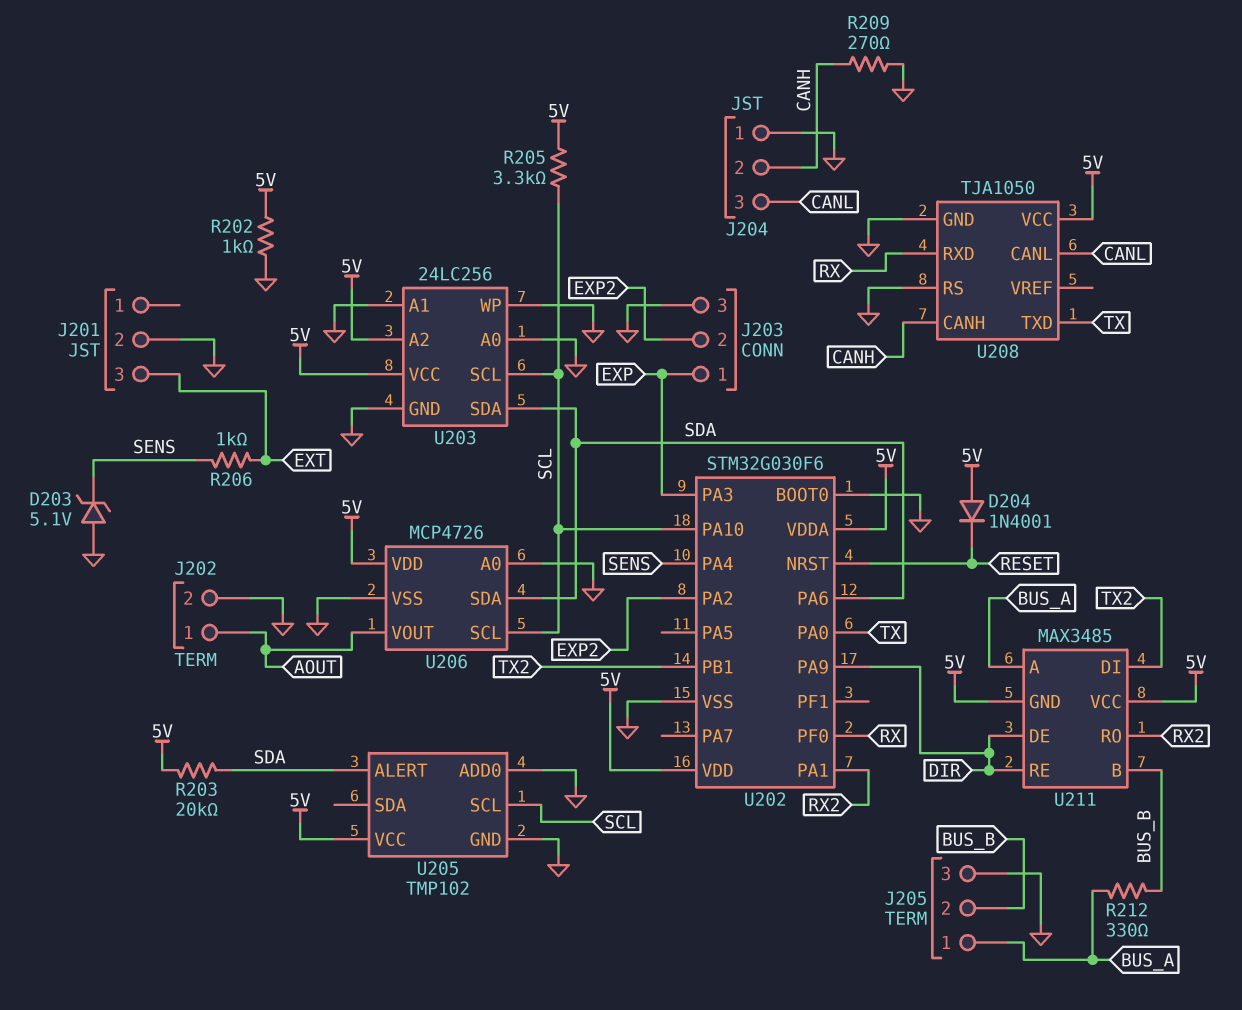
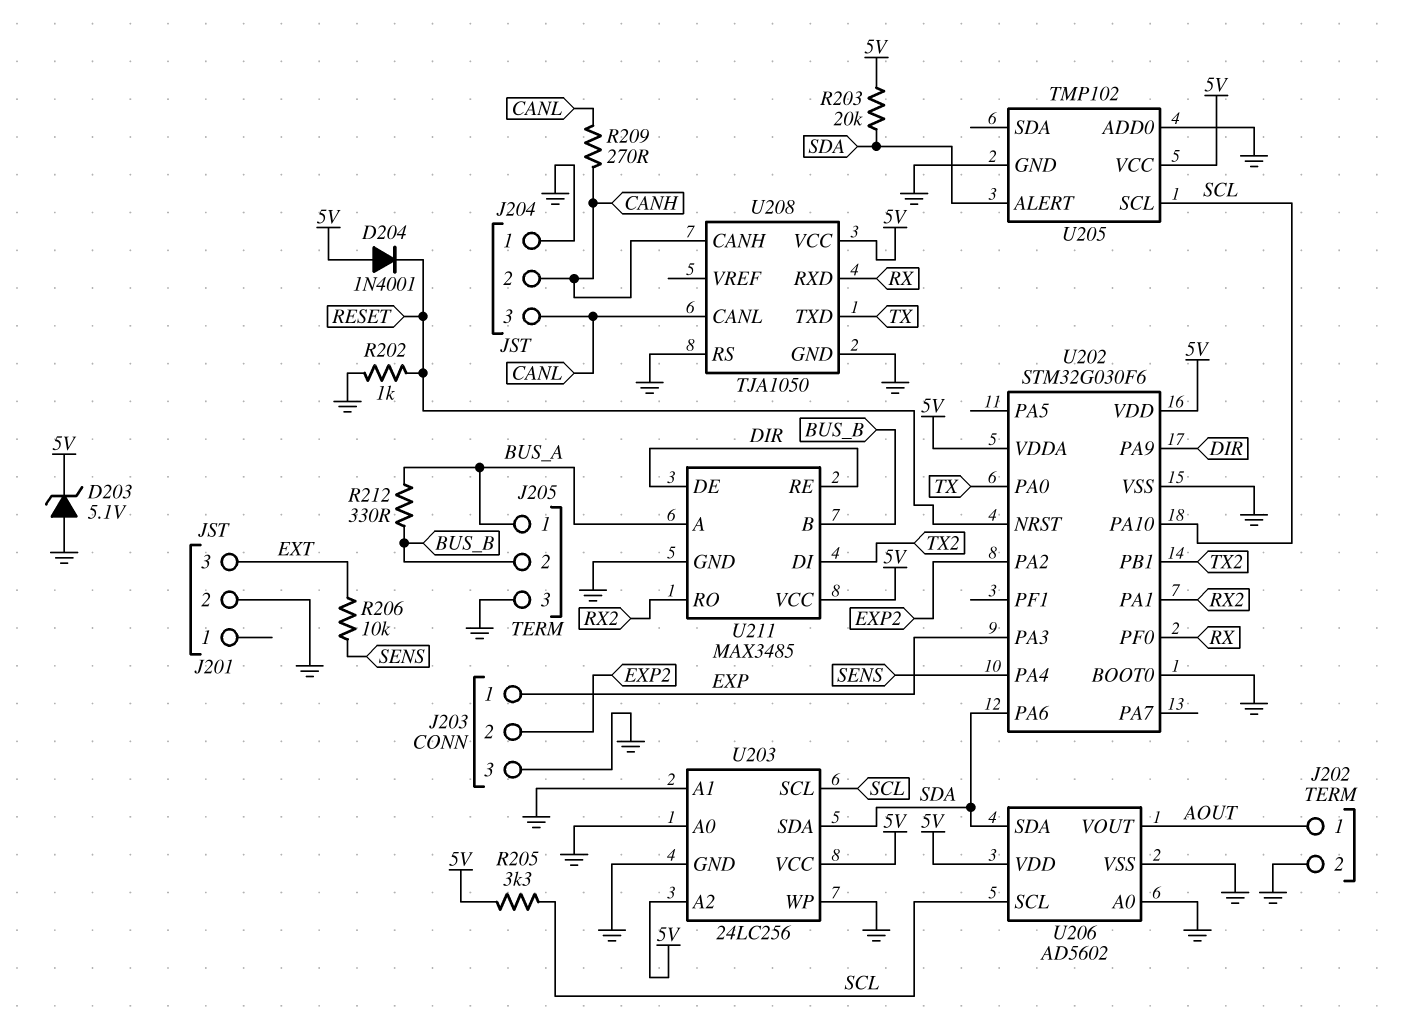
D203: zener 5.1V (A GND, K SENS) -> zener 5.1V (A GND, K 5V)
R202: 1k (5V, GND) -> 1k (GND, RESET)
R206: 1k (EXT, SENS) -> 10k (EXT, SENS)
R209: 270 (CANH, GND) -> 270 (CANH, CANL)
U206: MCP4726 -> AD5602
U211 pin GND: 5V -> GND

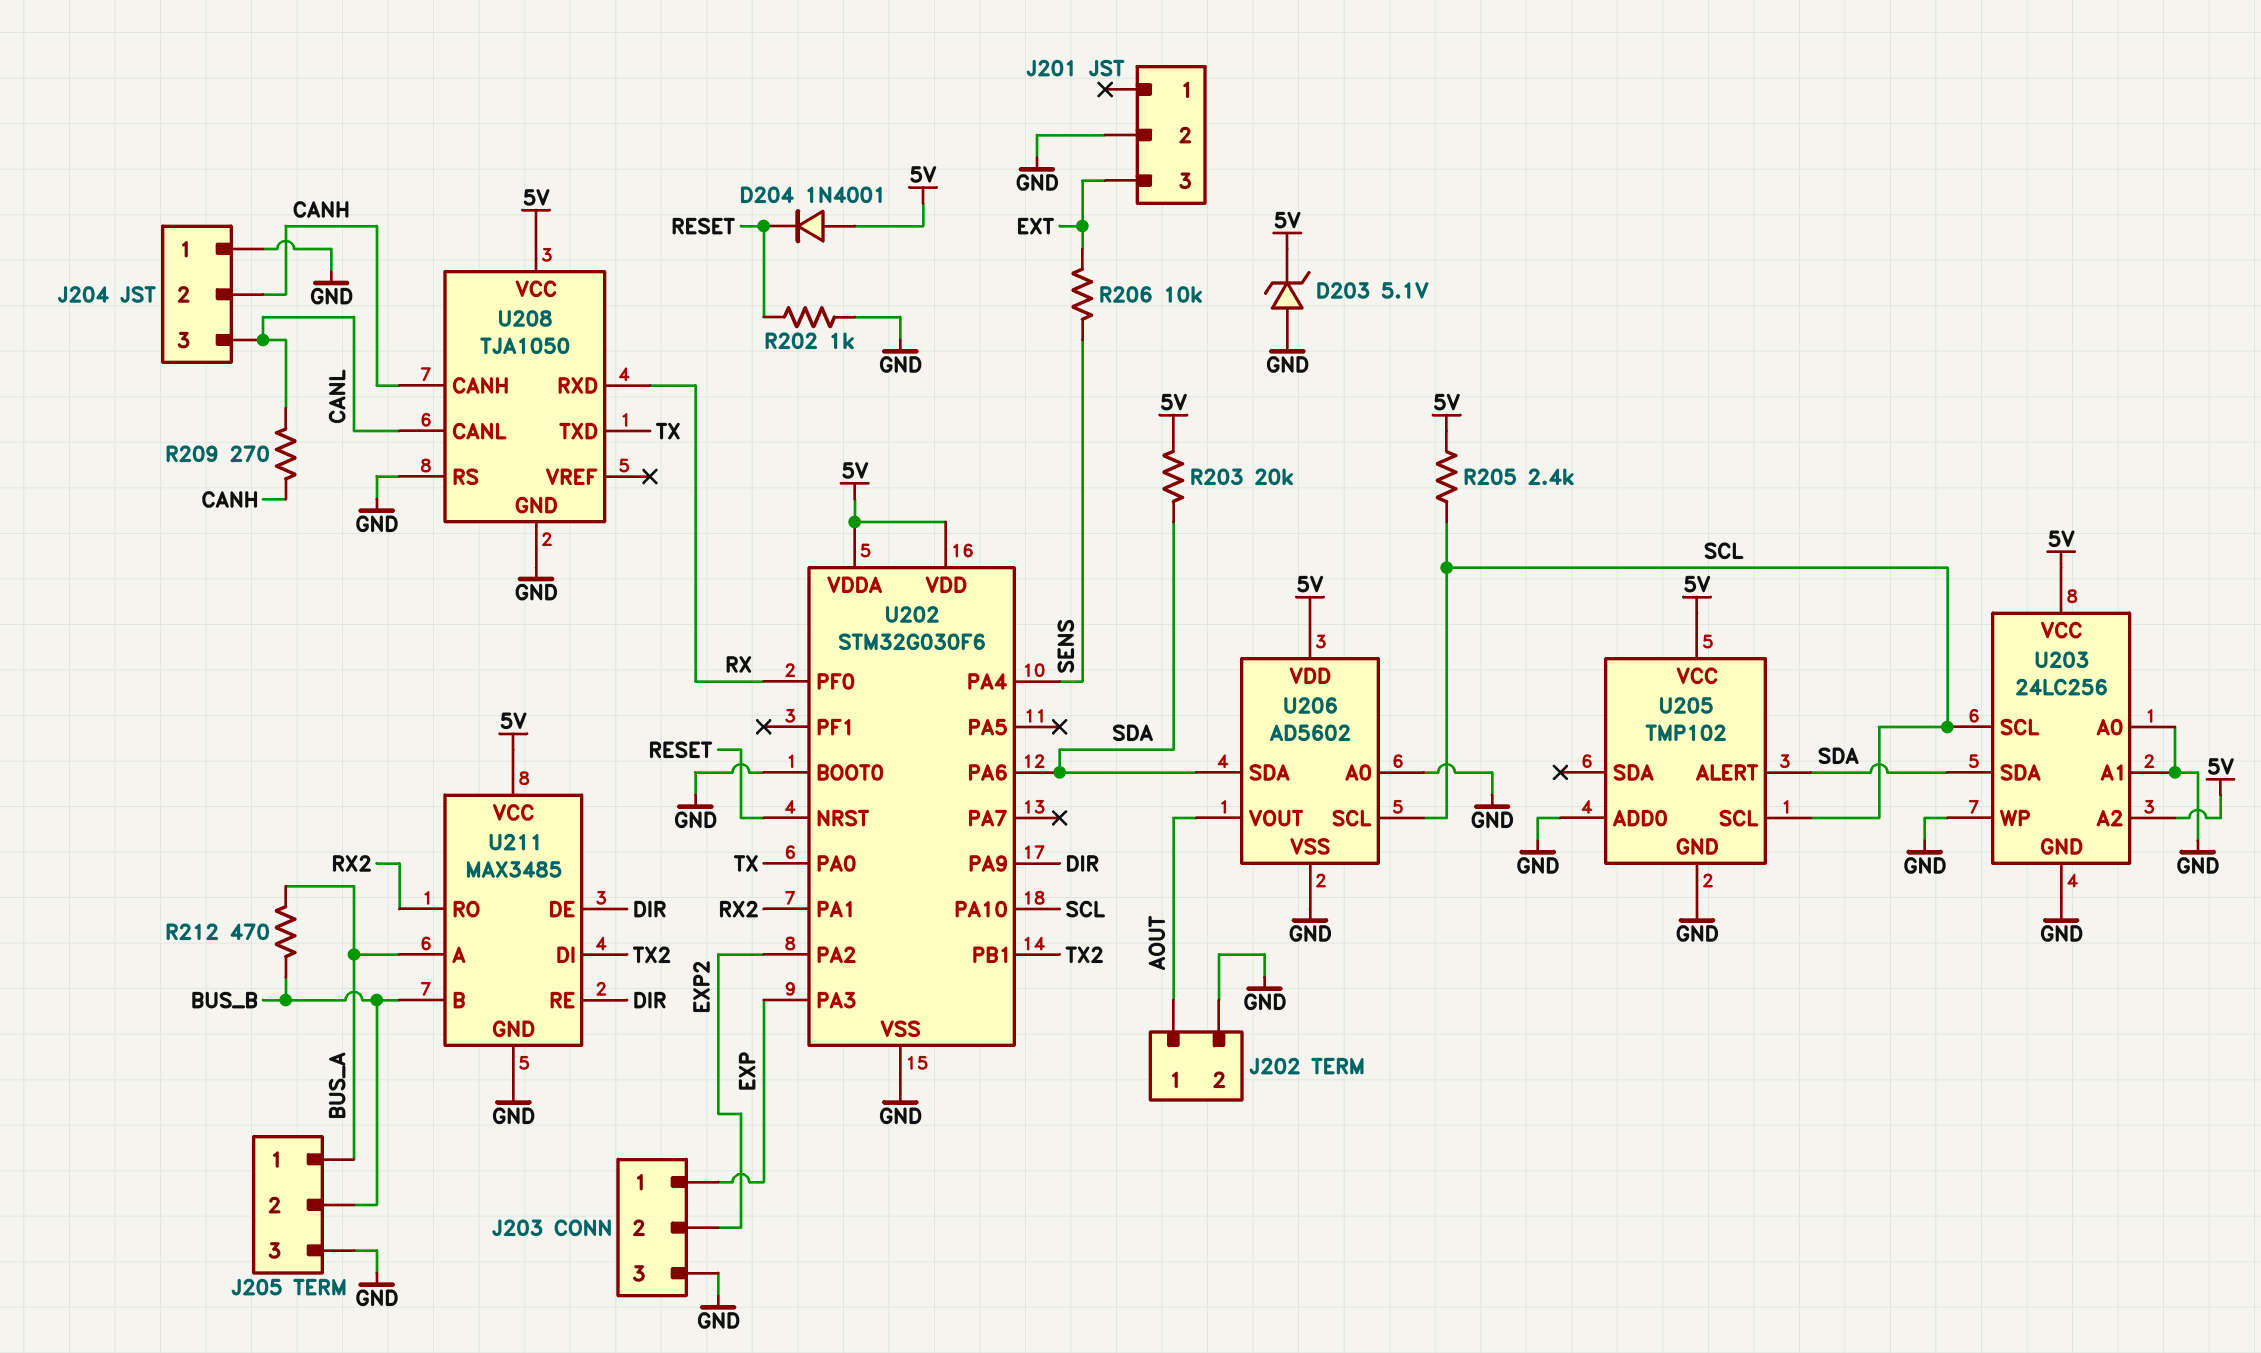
R205: 3.3k (5V, SCL) -> 2.4k (5V, SCL)
R212: 330 (BUS_A, BUS_B) -> 470 (BUS_A, BUS_B)

